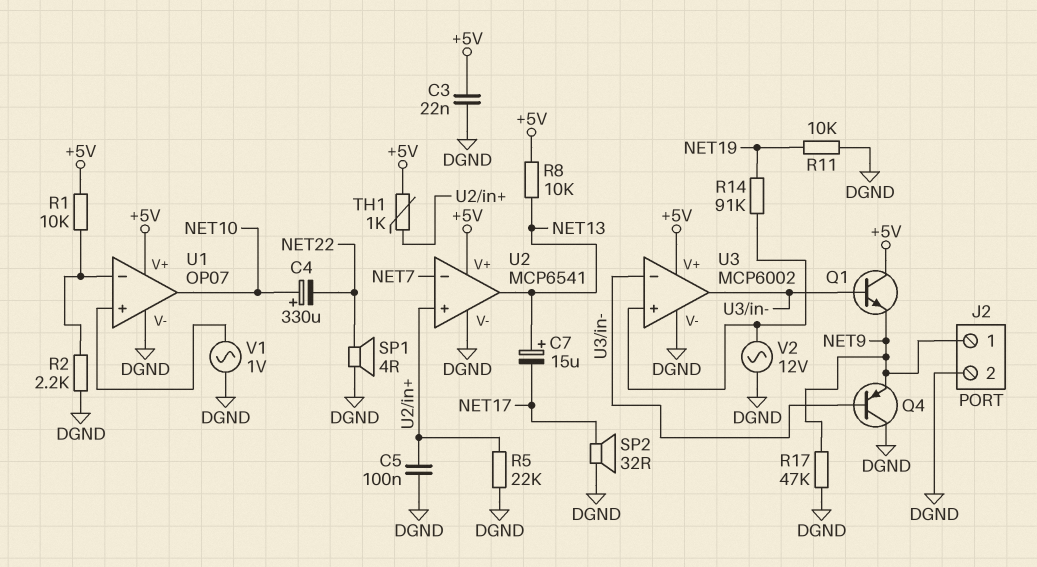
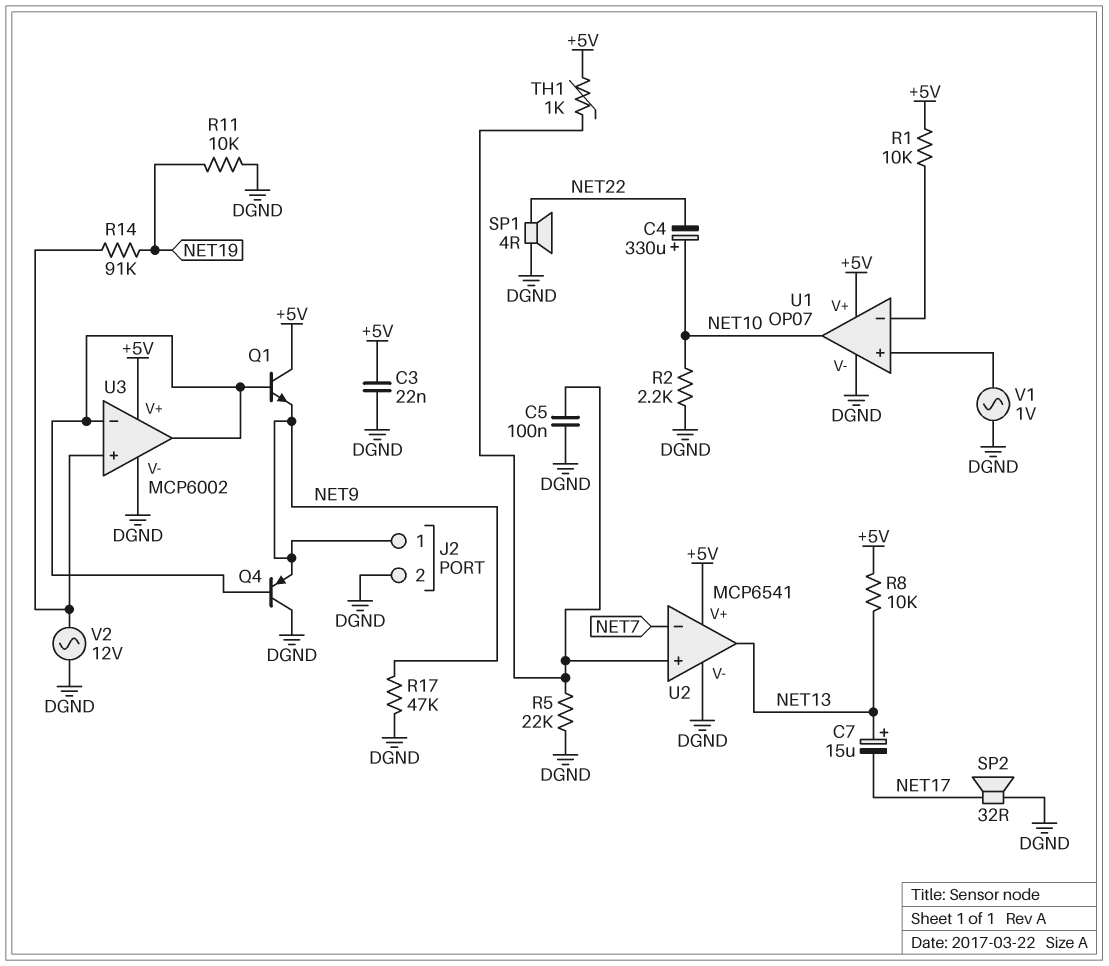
R2: 2.2k (DGND, U1/in-) -> 2.2k (DGND, NET10)

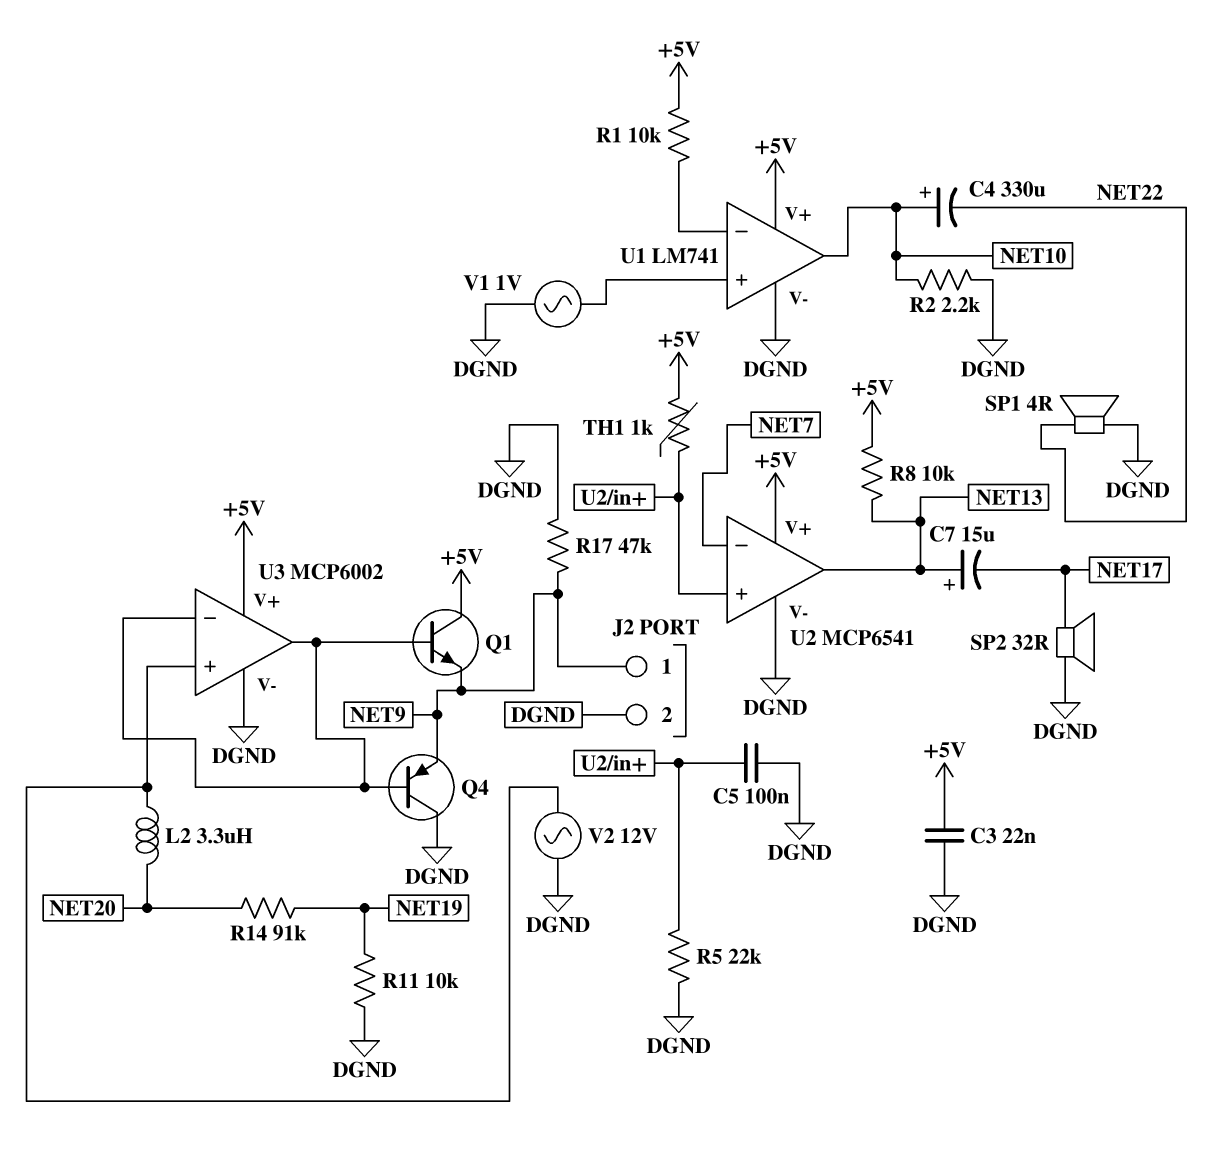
L2: none -> 3.3uH (NET20, U3/in+)
R14: 91k (NET19, U3/in+) -> 91k (NET19, NET20)
U1: OP07 -> LM741

